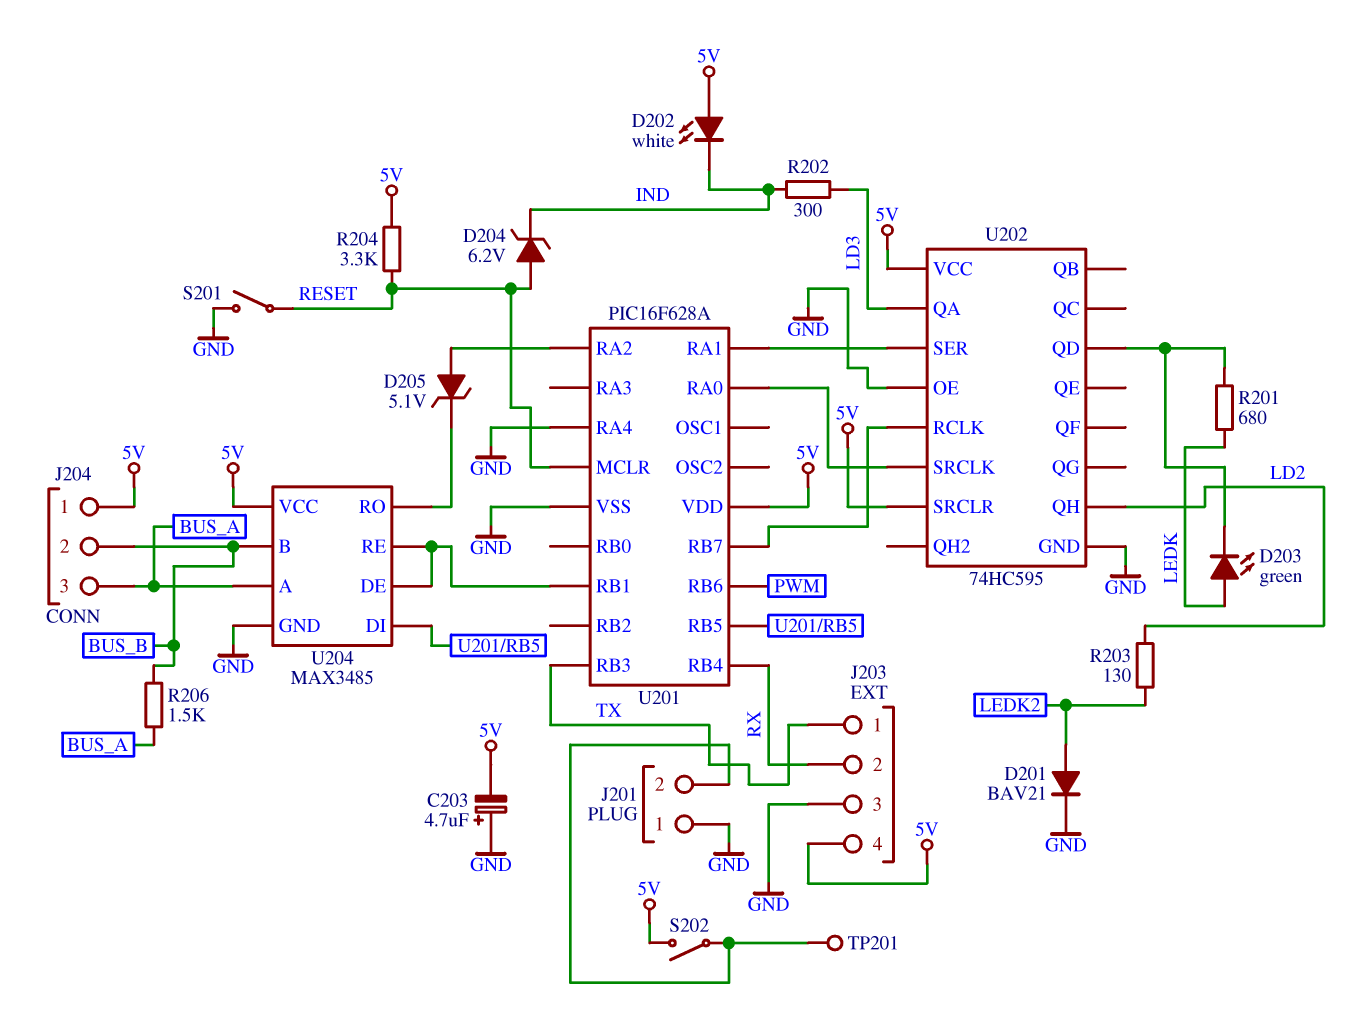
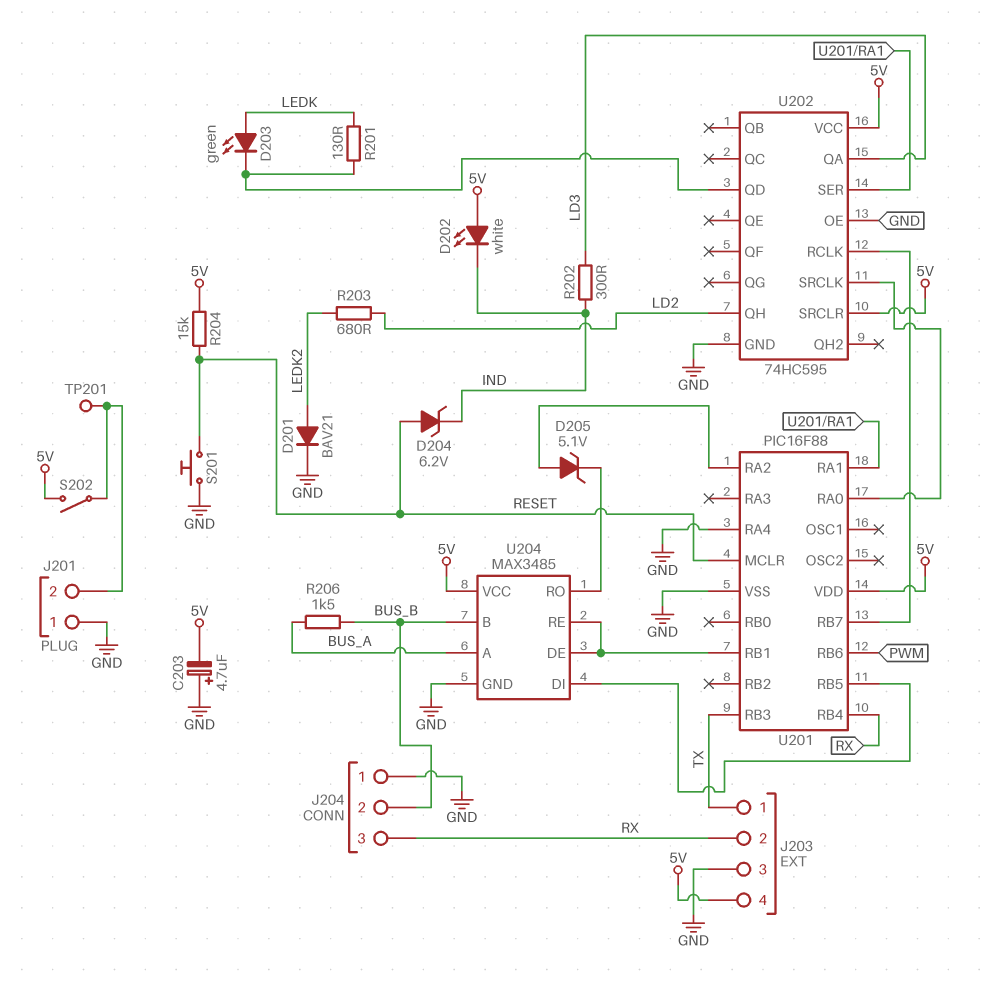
J204 pin 1: 5V -> GND
J204 pin 3: BUS_A -> RX
R201: 680 (LEDK, U202/QD) -> 130 (LEDK, U202/QD)
R203: 130 (LD2, LEDK2) -> 680 (LD2, LEDK2)
R204: 3.3k (5V, RESET) -> 15k (5V, RESET)
S201: switch (GND, RESET) -> button (GND, RESET)
U201: PIC16F628A -> PIC16F88

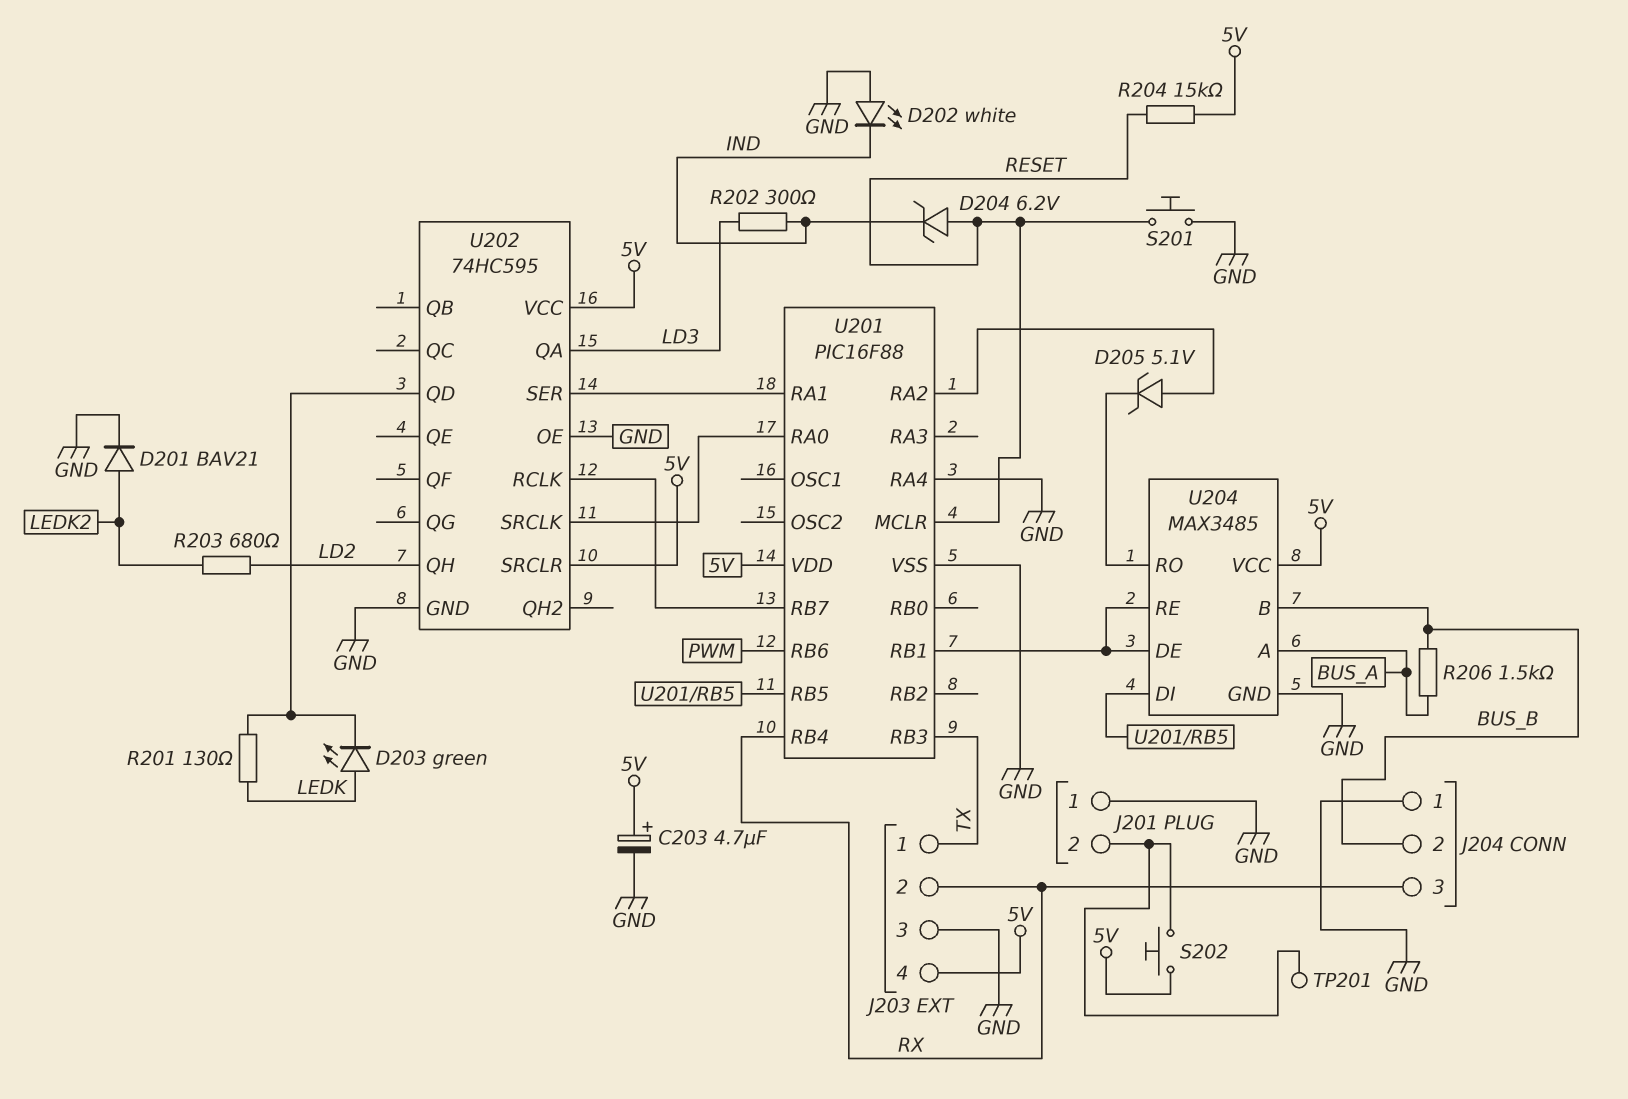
C203: 4.7uF (plus GND, minus 5V) -> 4.7uF (plus 5V, minus GND)
D202: LED white (A 5V, K IND) -> LED white (A GND, K IND)
S202: switch (5V, J201/2) -> button (5V, J201/2)

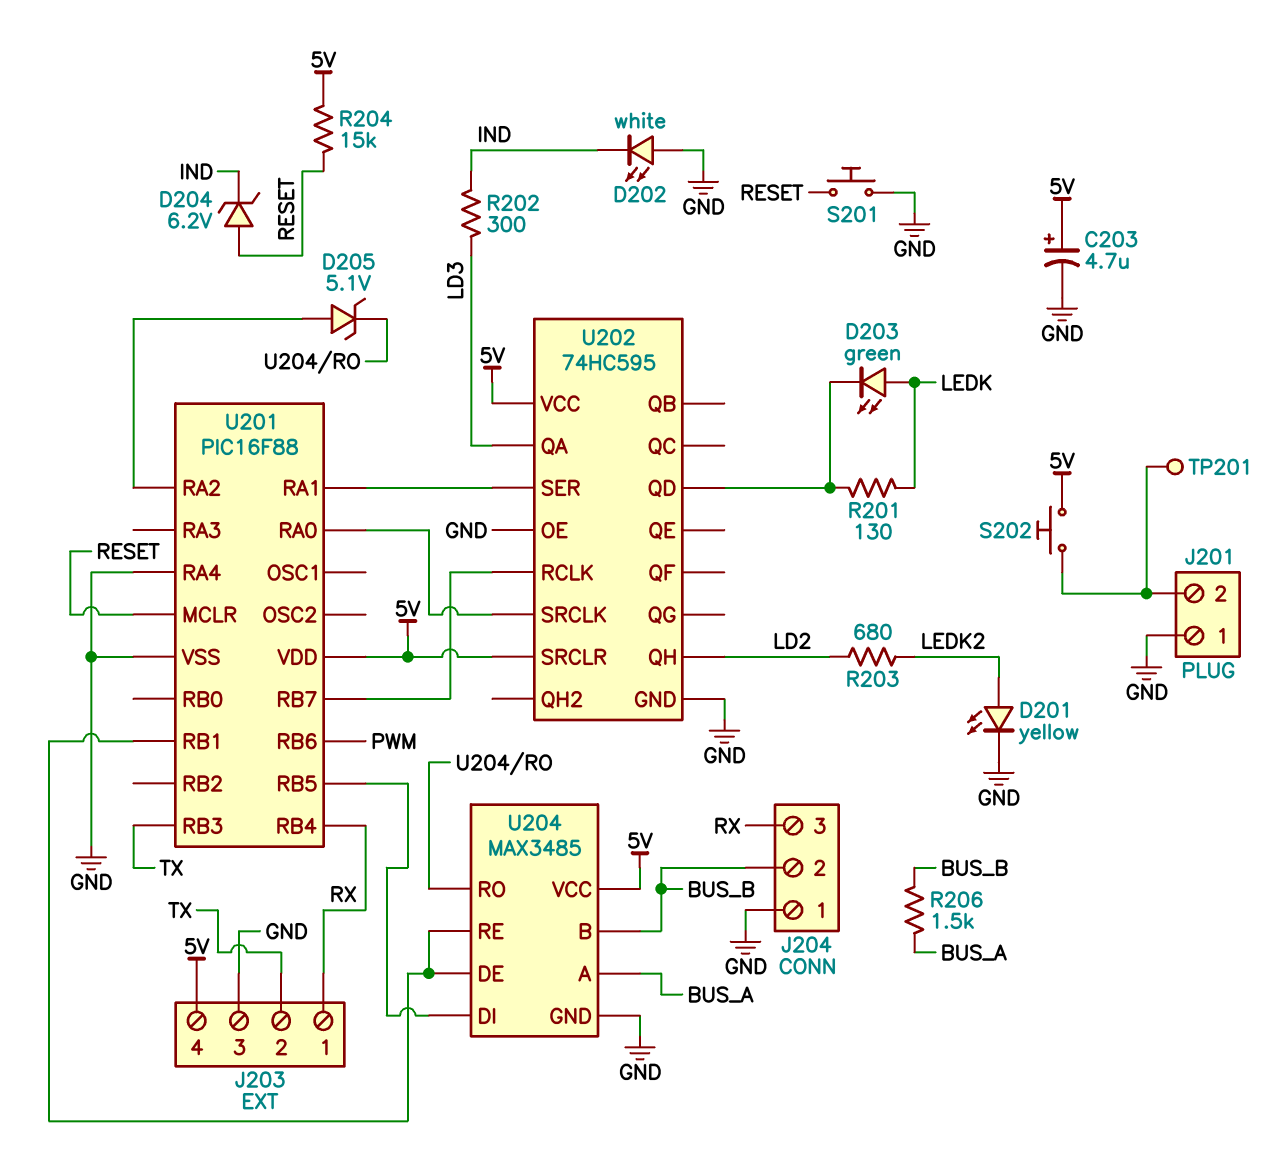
D201: diode BAV21 (A LEDK2, K GND) -> LED yellow (A LEDK2, K GND)
J203 pin 1: TX -> RX
J203 pin 2: RX -> TX

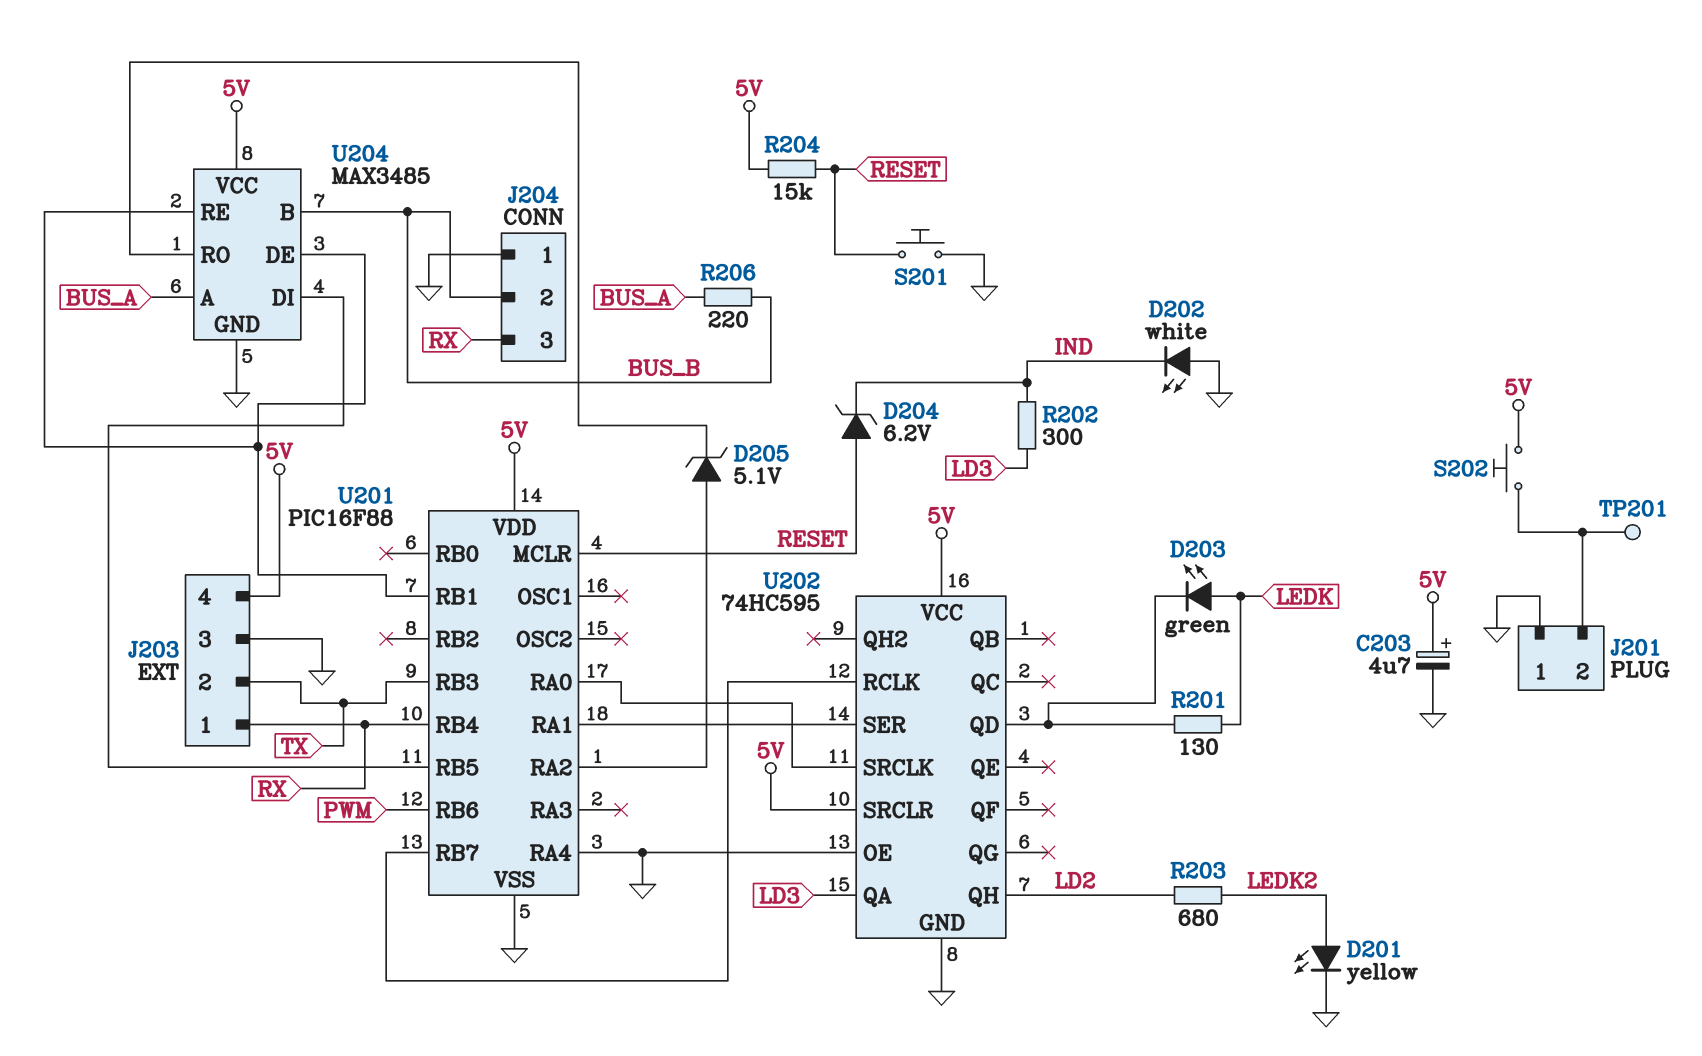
R206: 1.5k (BUS_A, BUS_B) -> 220 (BUS_A, BUS_B)

